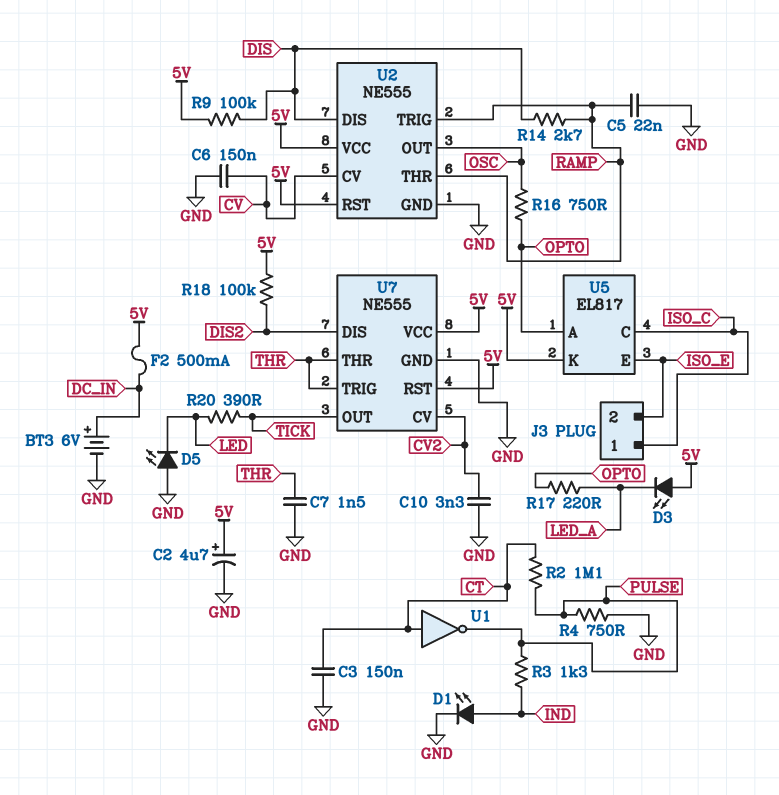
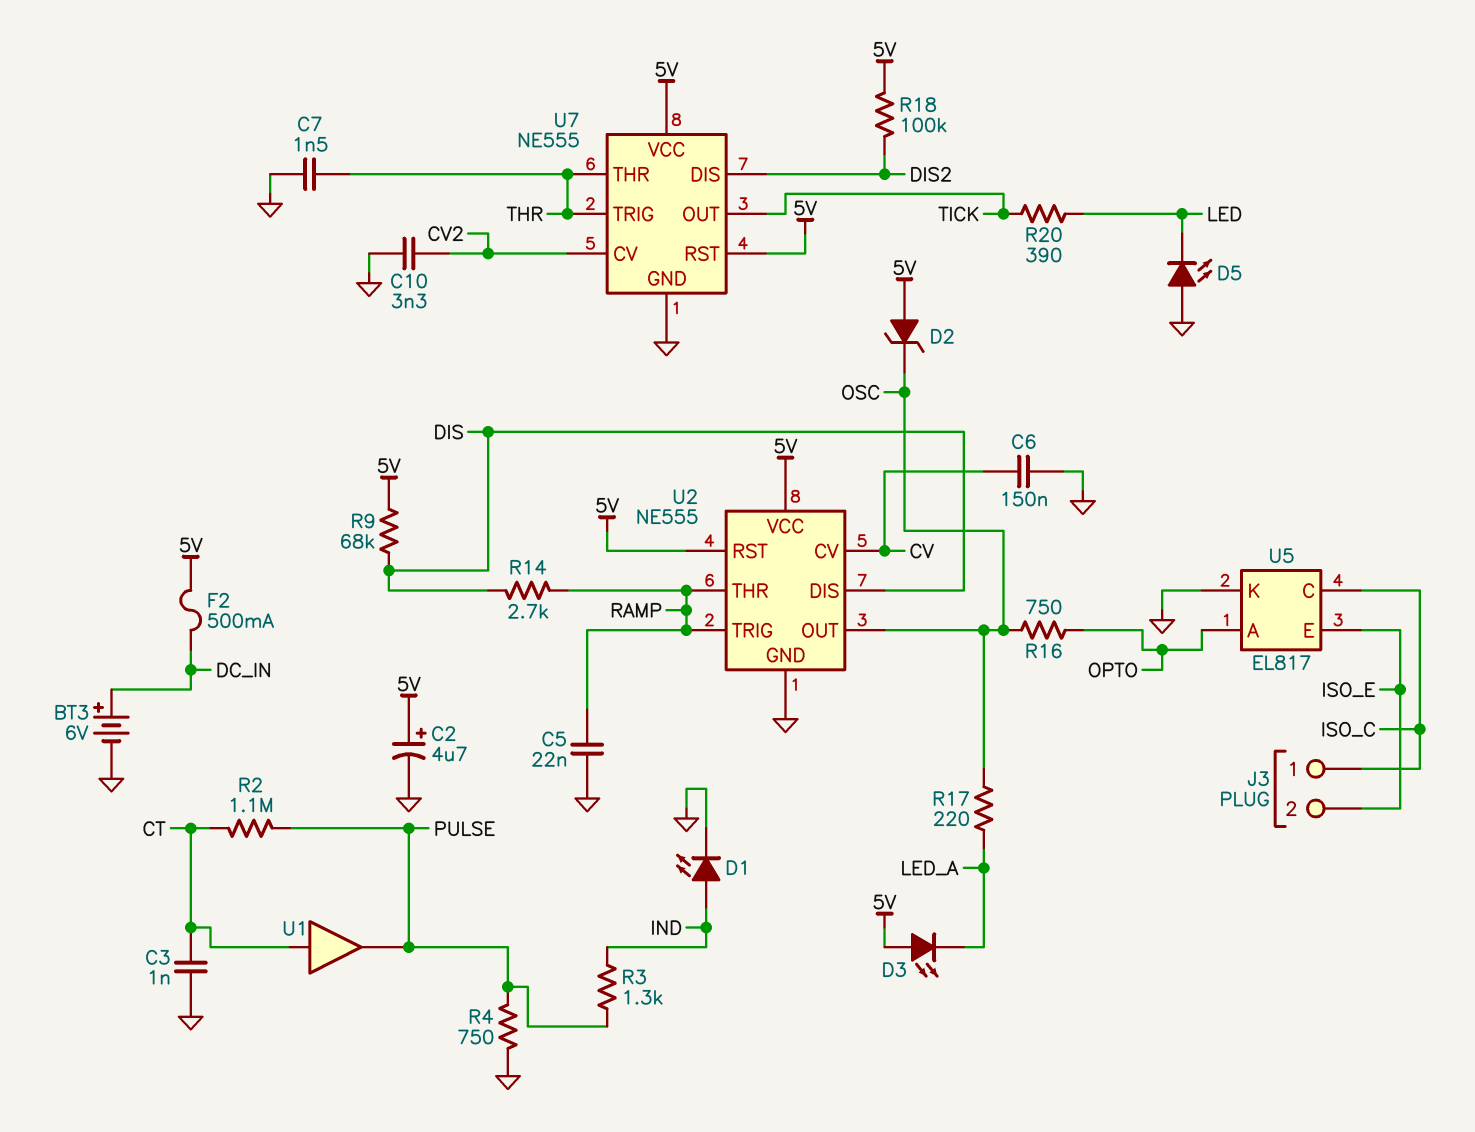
C3: 150nF (CT, GND) -> 1nF (CT, GND)
D2: none -> zener (A 5V, K OSC)
R9: 100k (5V, DIS) -> 68k (5V, DIS)
R17: 220 (LED_A, OPTO) -> 220 (LED_A, OSC)
U1: NOT (in CT, out PULSE) -> buffer (in CT, out PULSE)
U5 pin K: 5V -> GND

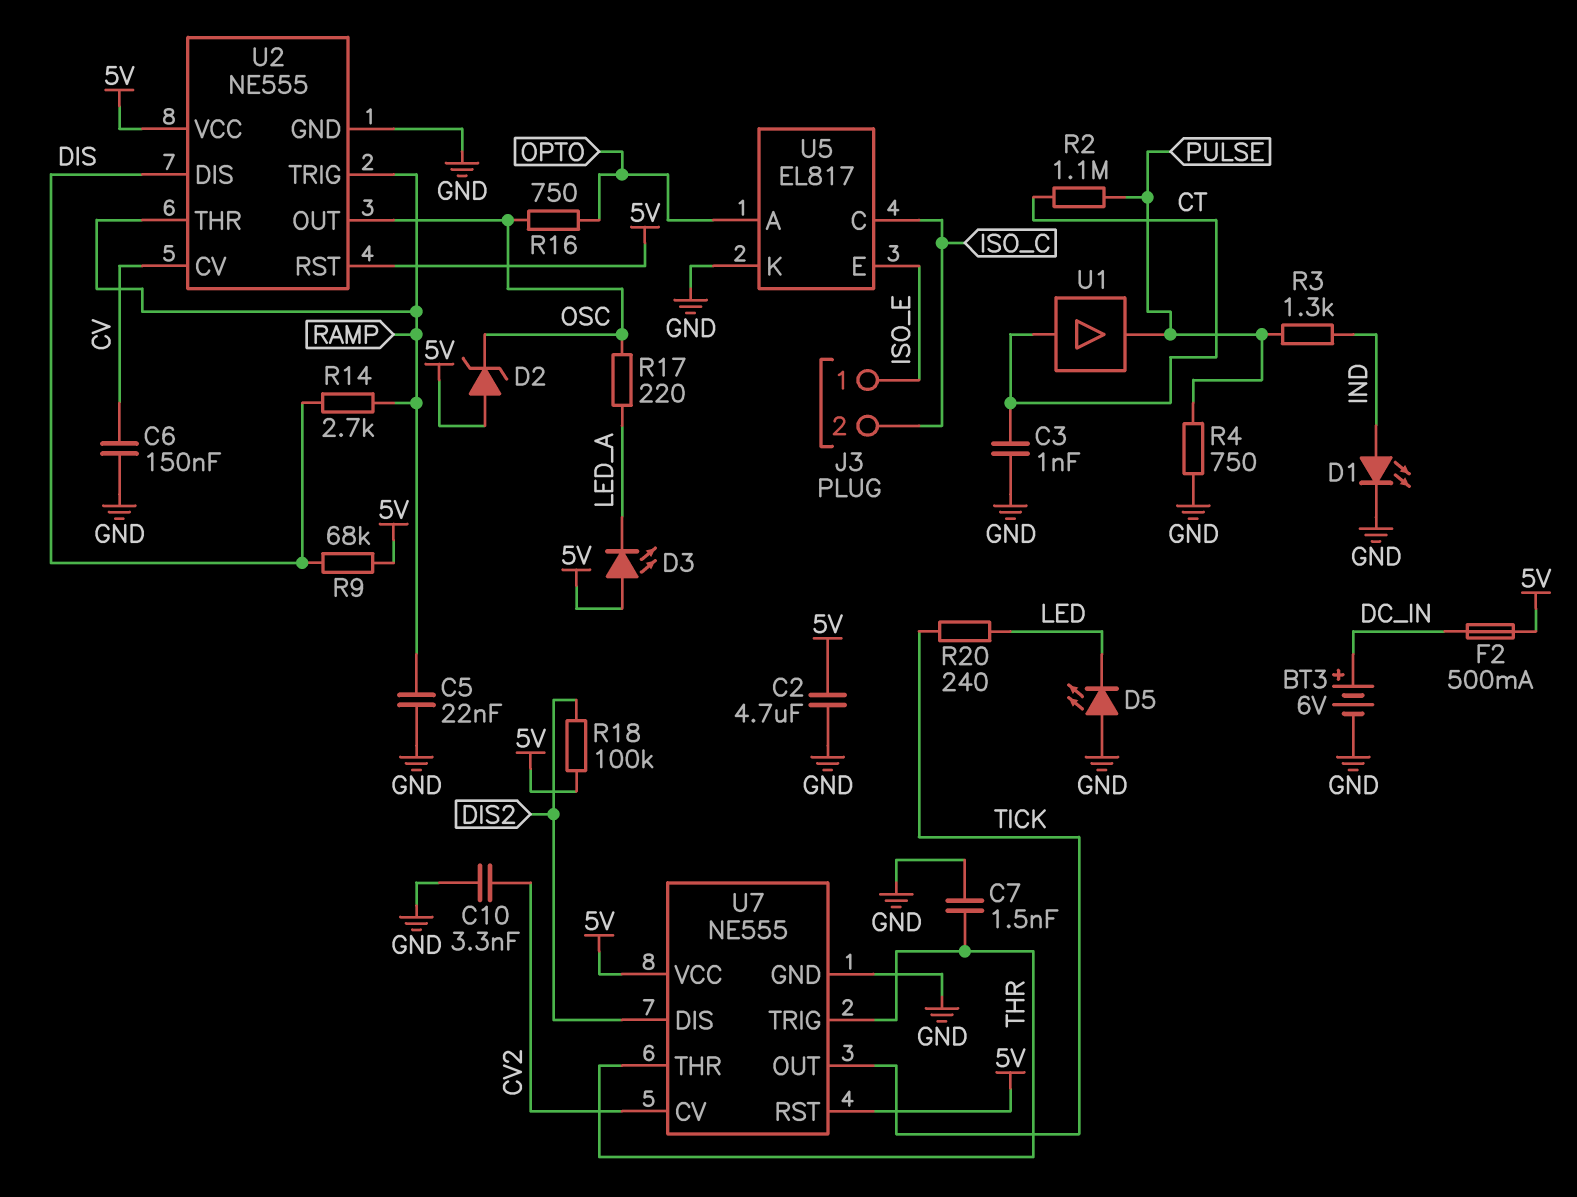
C2: 4.7uF (plus 5V, minus GND) -> 4.7uF (5V, GND)
J3 pin 1: ISO_C -> ISO_E
J3 pin 2: ISO_E -> ISO_C
R20: 390 (LED, TICK) -> 240 (LED, TICK)

